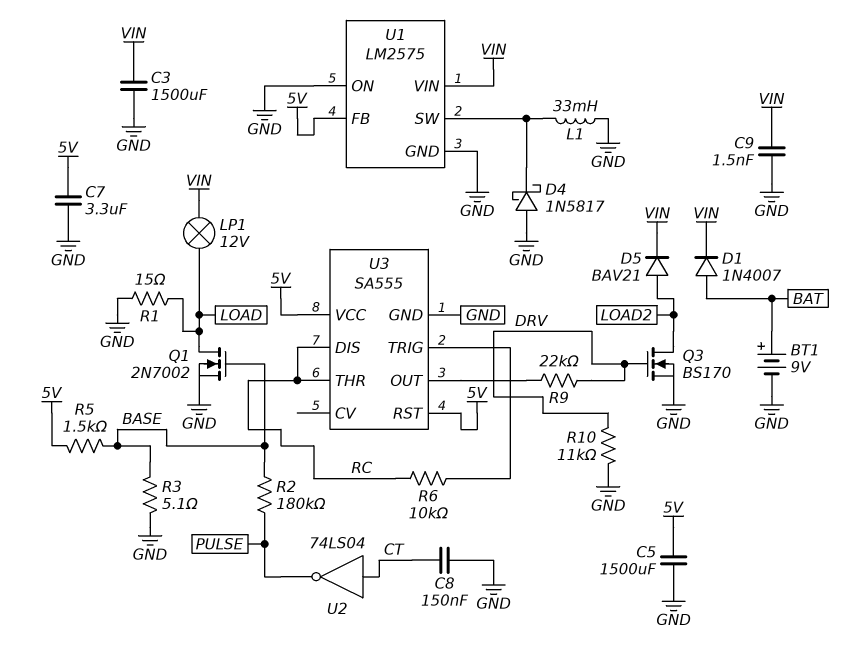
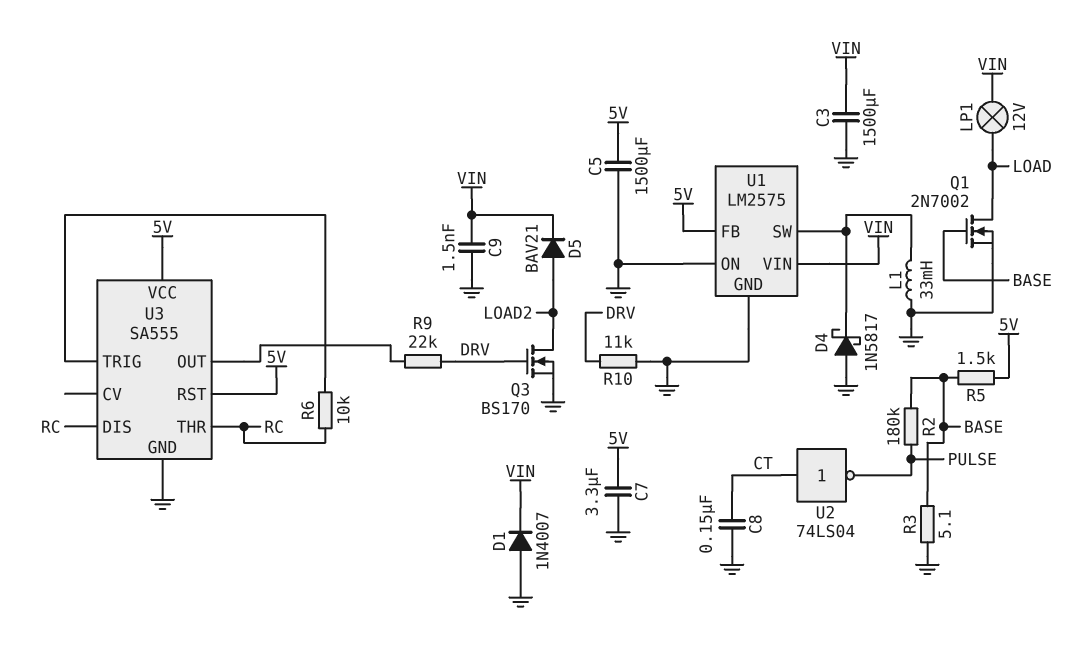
BT1: 9V (plus BAT, minus GND) -> none
D1: diode 1N4007 (A BAT, K VIN) -> diode 1N4007 (A GND, K VIN)
R1: 15 (GND, LOAD) -> none

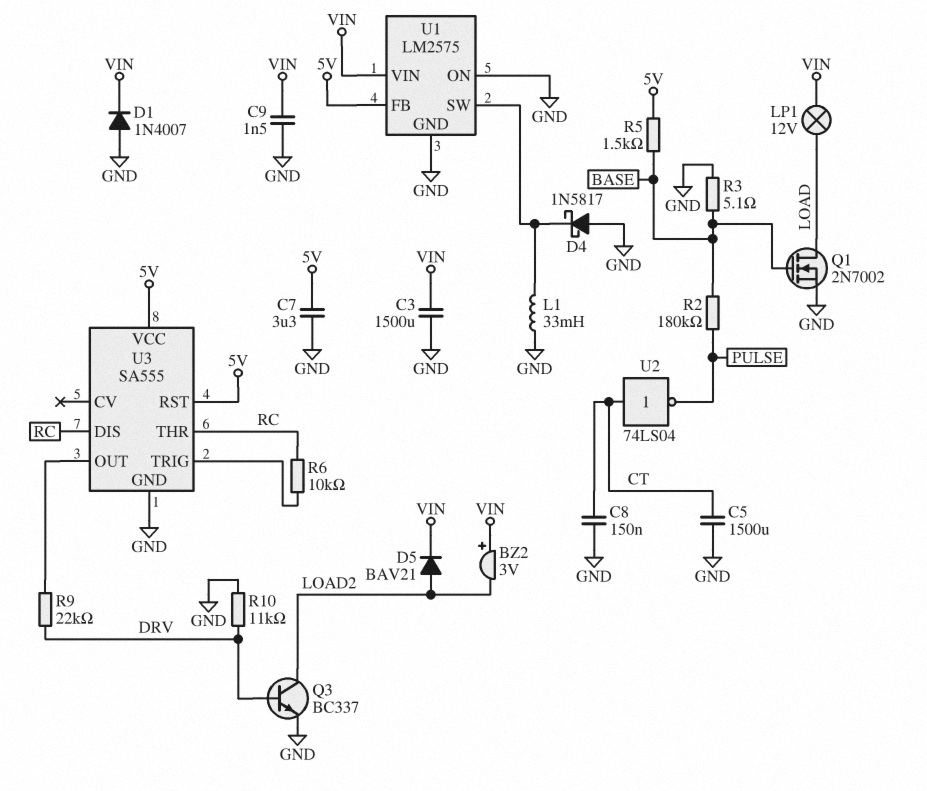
BZ2: none -> buzzer 3V (plus VIN, minus LOAD2)
C5: 1500uF (5V, GND) -> 1500uF (CT, GND)
Q3: NMOS BS170 (G DRV, D LOAD2, S GND) -> NPN BC337 (B DRV, C LOAD2, E GND)

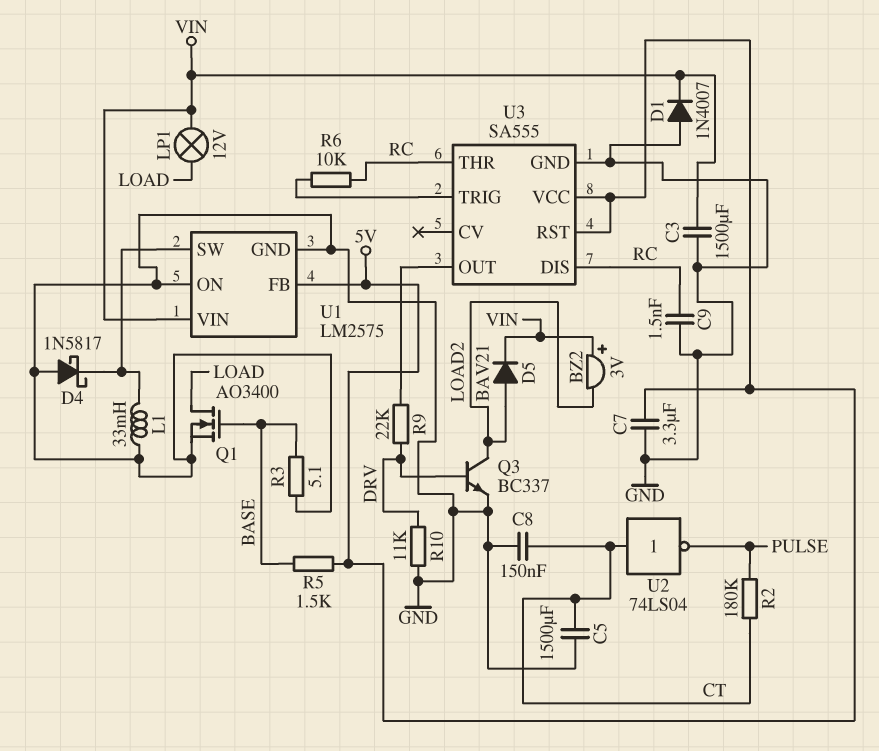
C9: 1.5nF (GND, VIN) -> 1.5nF (GND, RC)
Q1: NMOS 2N7002 (G BASE, D LOAD, S GND) -> NMOS AO3400 (G BASE, D LOAD, S GND)
R2: 180k (BASE, PULSE) -> 180k (CT, PULSE)

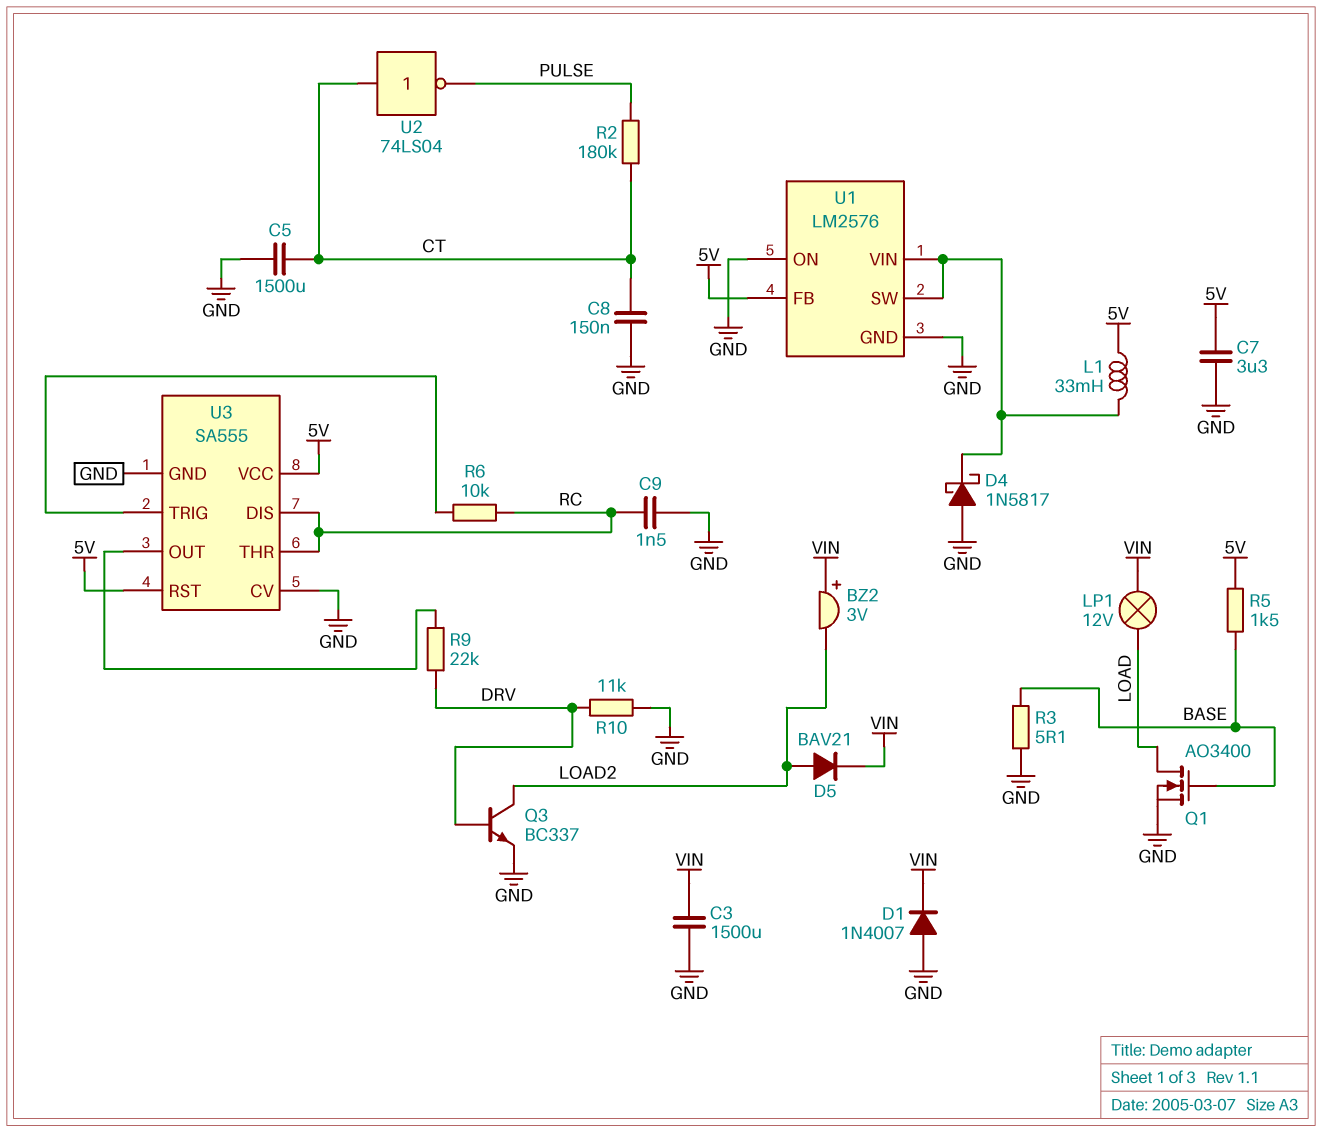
L1: 33mH (GND, U1/SW) -> 33mH (5V, U1/SW)
U1: LM2575 -> LM2576
U1 pin VIN: VIN -> U1/SW
U3 pin CV: none -> GND

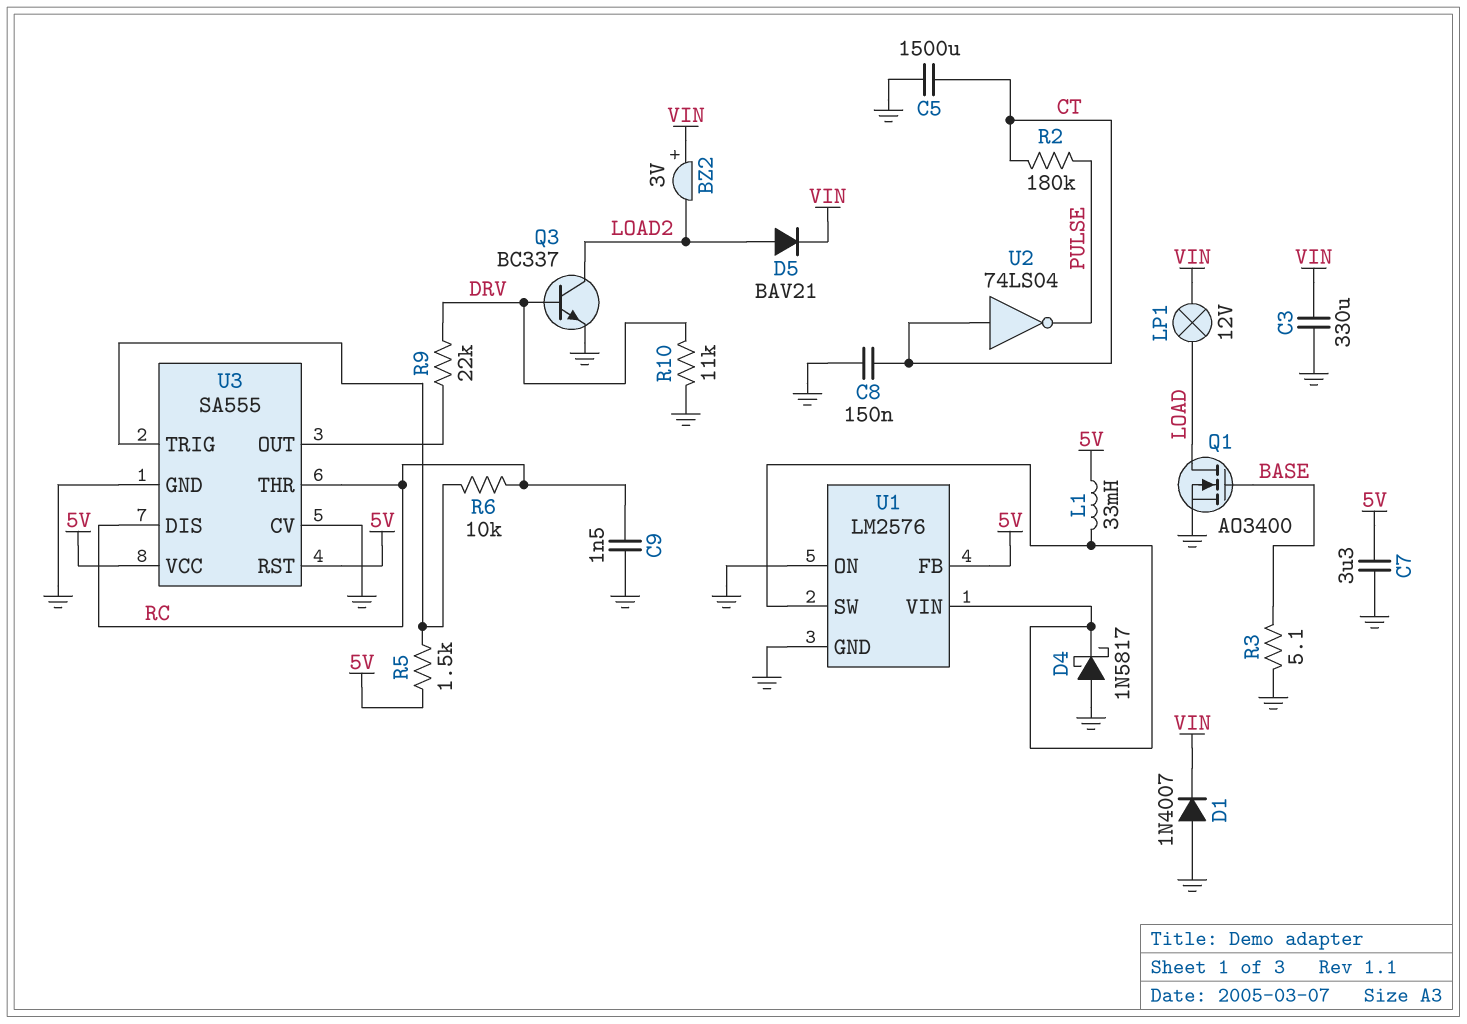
C3: 1500uF (GND, VIN) -> 330uF (GND, VIN)
R5: 1.5k (5V, BASE) -> 1.5k (5V, U3/TRIG)

